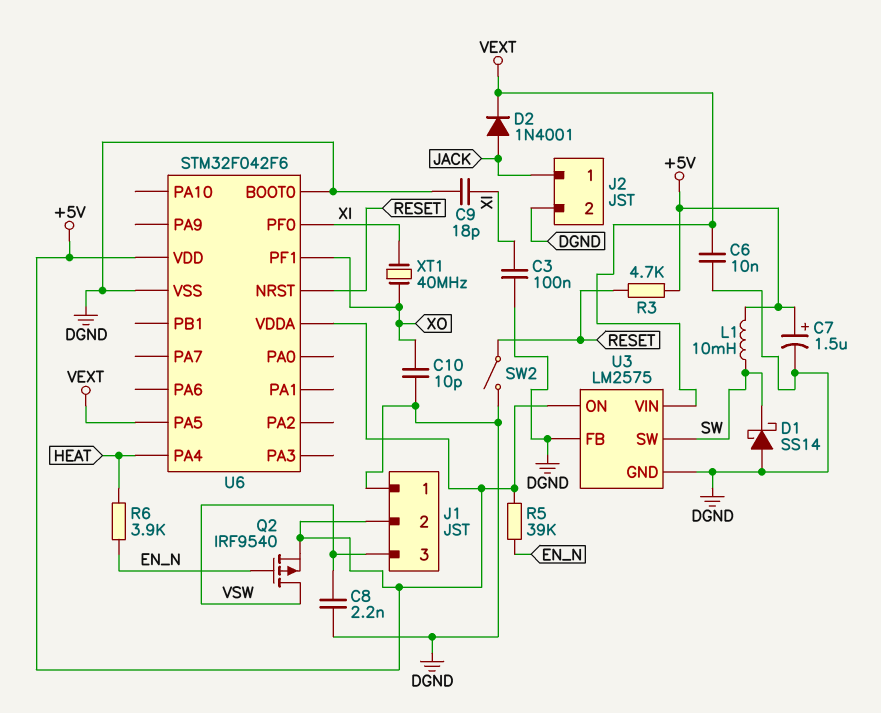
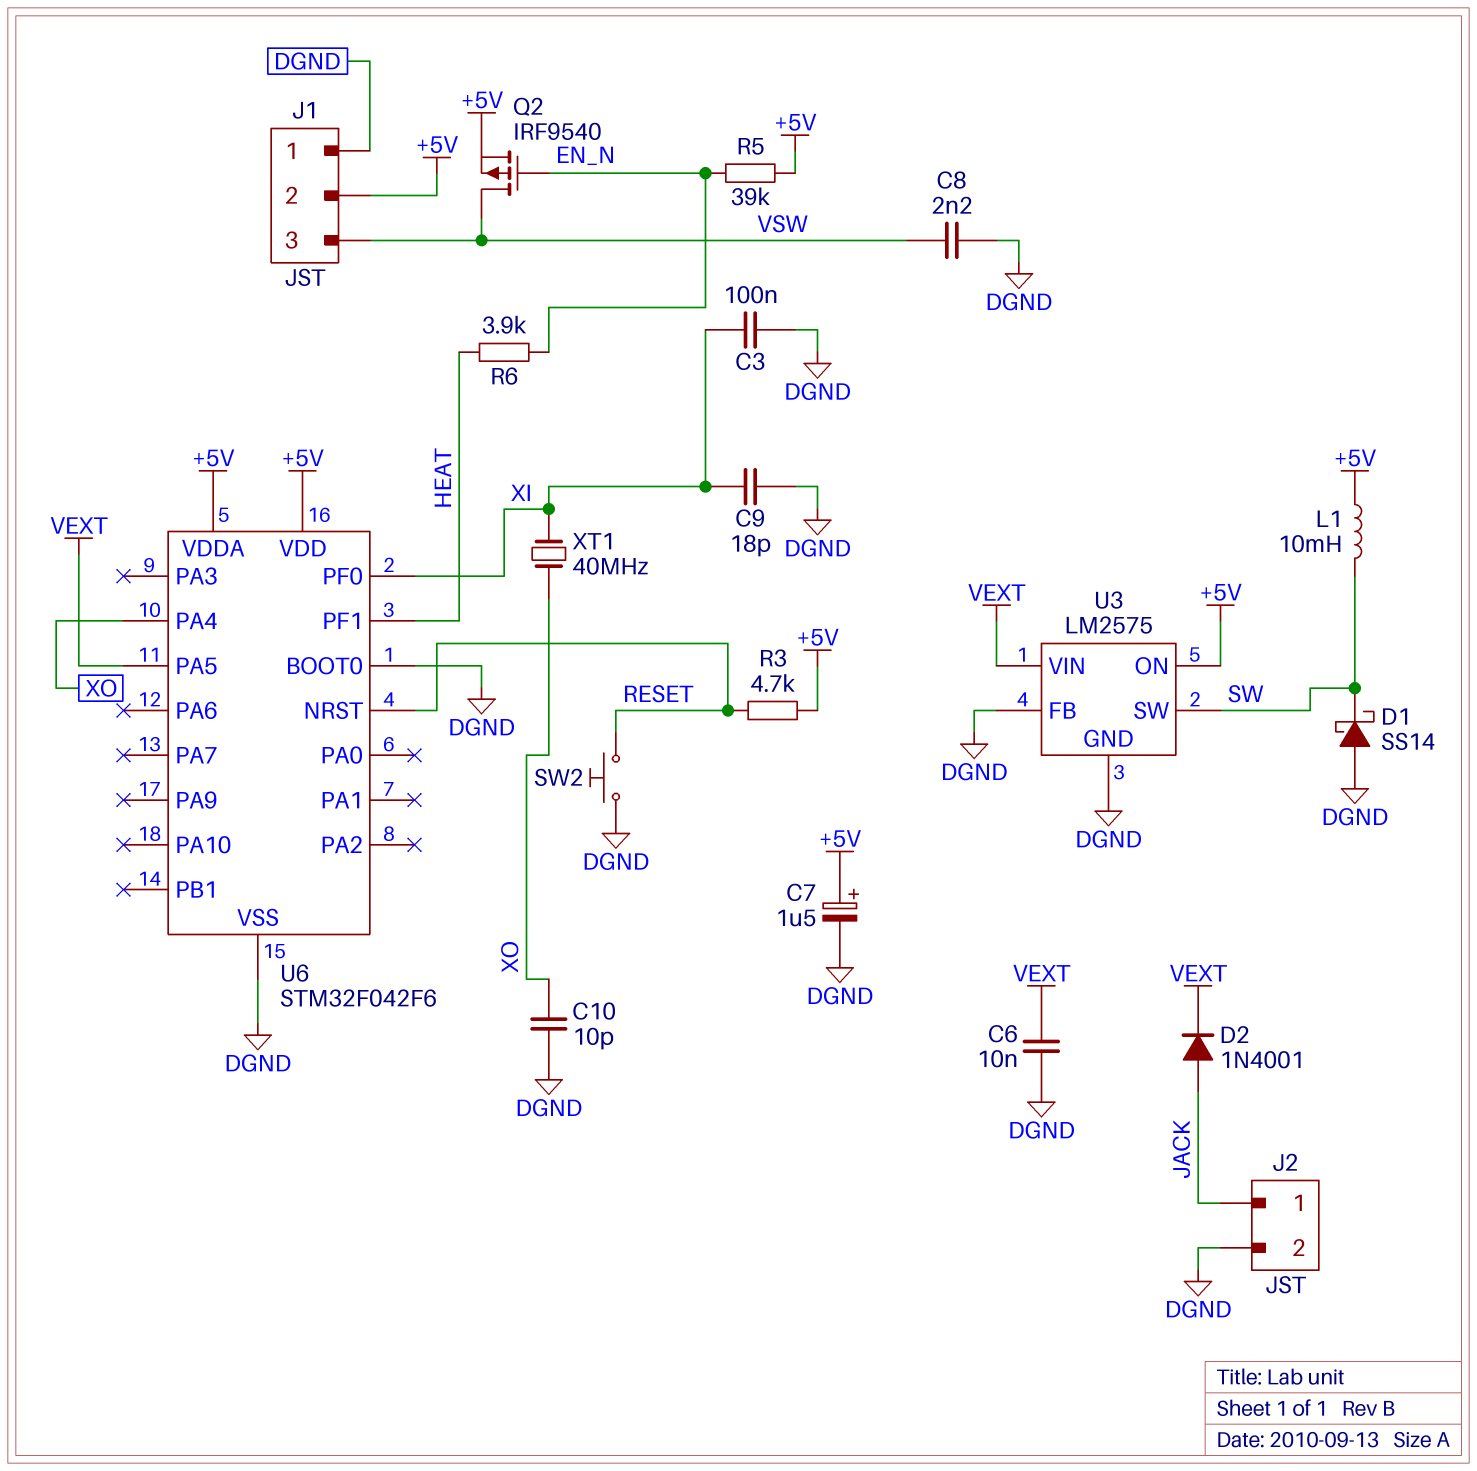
SW2: switch (DGND, RESET) -> button (DGND, RESET)
U6 pin PA4: HEAT -> XO
U6 pin PF1: XO -> HEAT

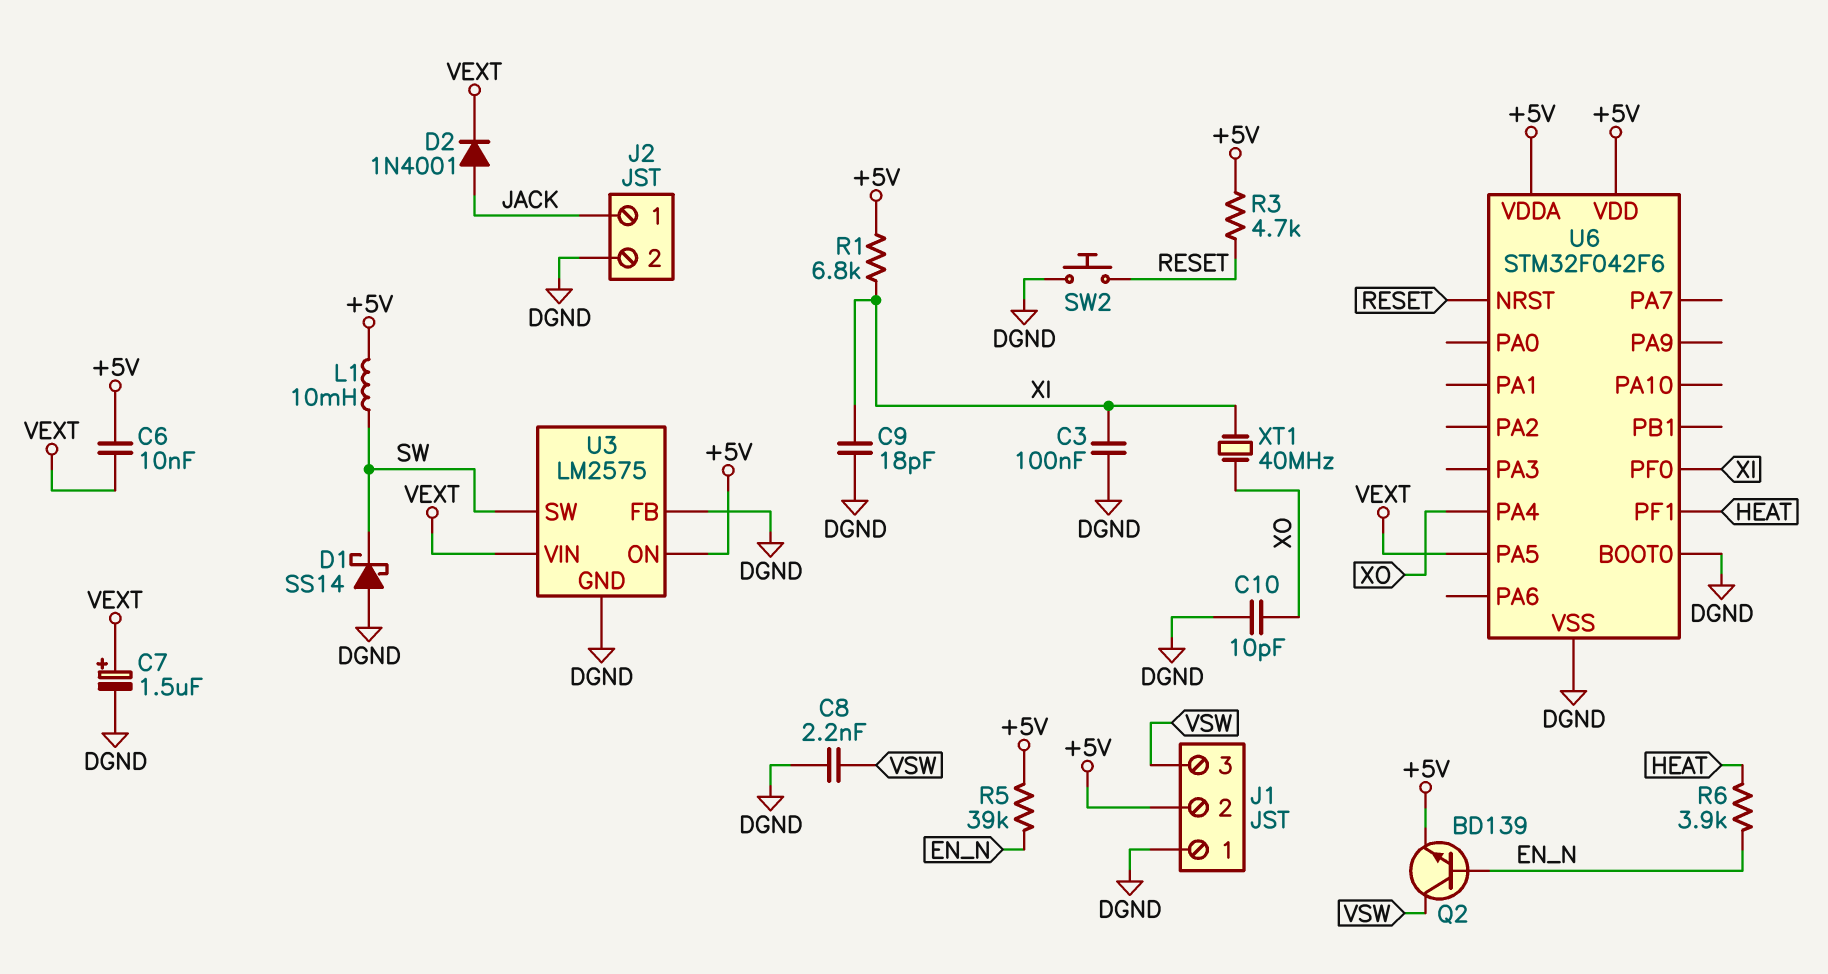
C6: 10nF (DGND, VEXT) -> 10nF (+5V, VEXT)
C7: 1.5uF (plus +5V, minus DGND) -> 1.5uF (plus VEXT, minus DGND)
Q2: PMOS IRF9540 (G EN_N, D VSW, S +5V) -> NPN BD139 (B EN_N, C VSW, E +5V)
R1: none -> 6.8k (+5V, XI)

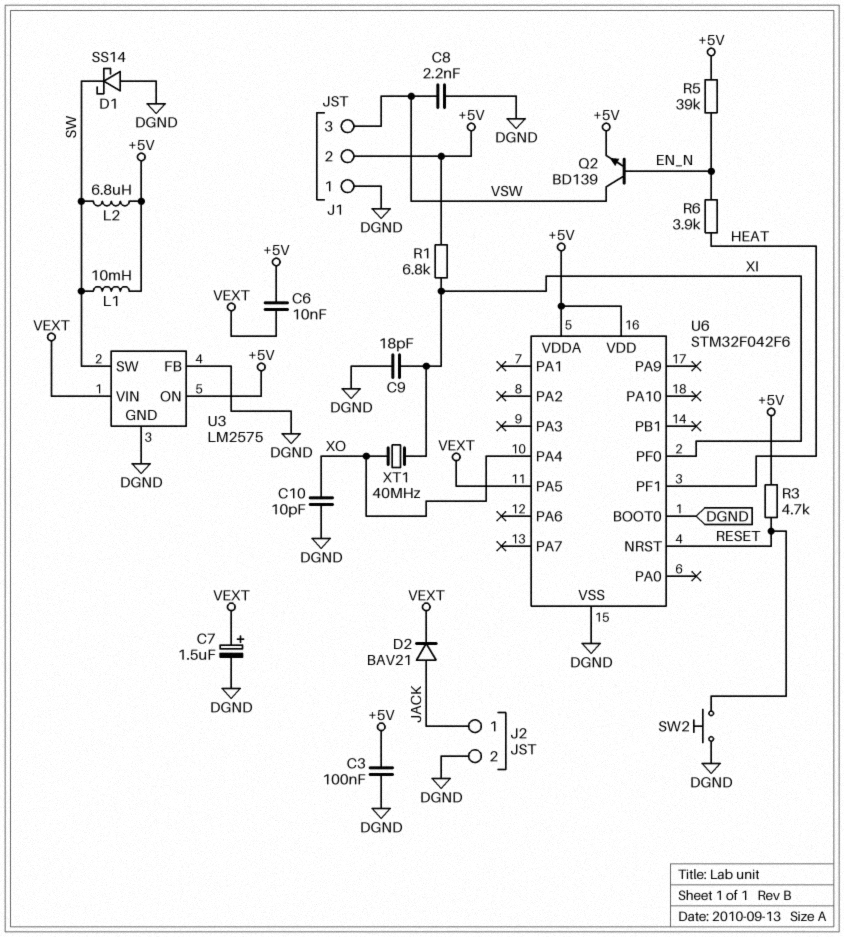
C3: 100nF (DGND, XI) -> 100nF (+5V, DGND)
D2: diode 1N4001 (A JACK, K VEXT) -> diode BAV21 (A JACK, K VEXT)
L2: none -> 6.8uH (+5V, SW)

